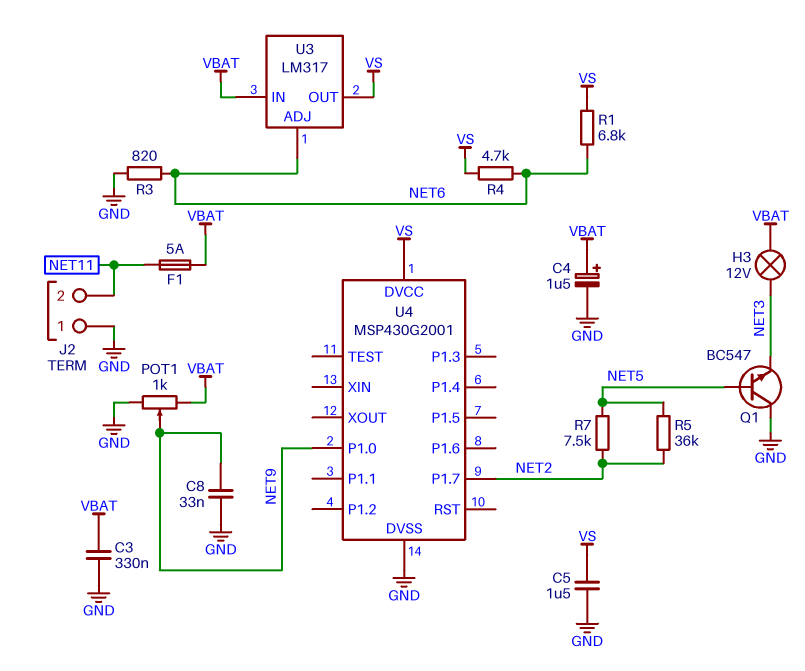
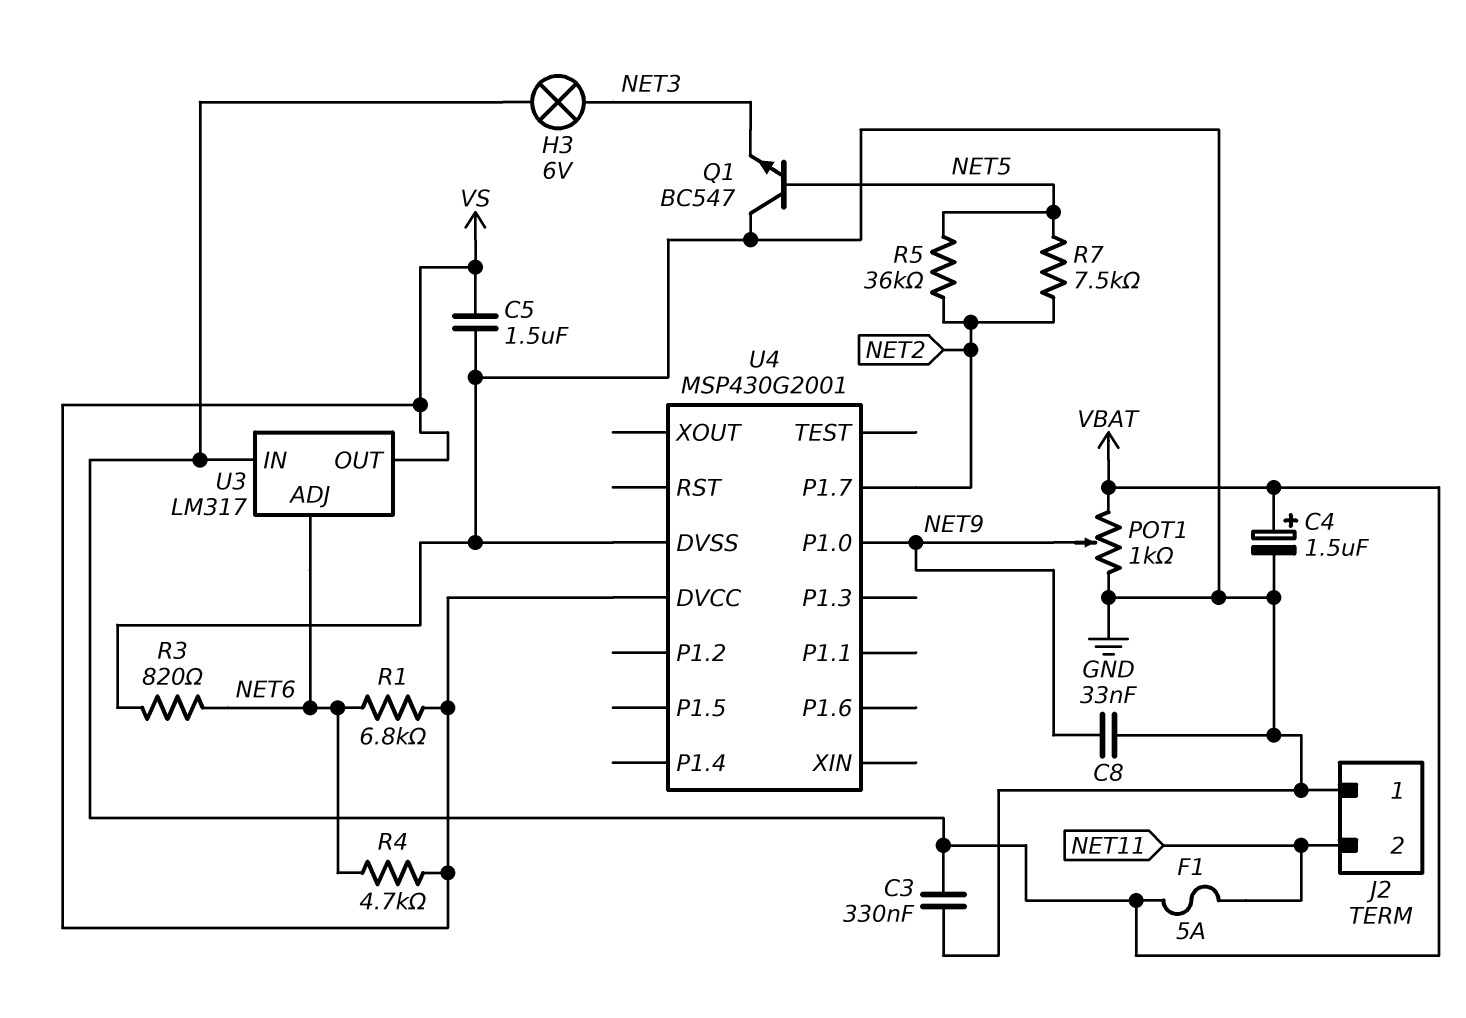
H3: lamp 12V (NET3, VBAT) -> lamp 6V (NET3, VBAT)

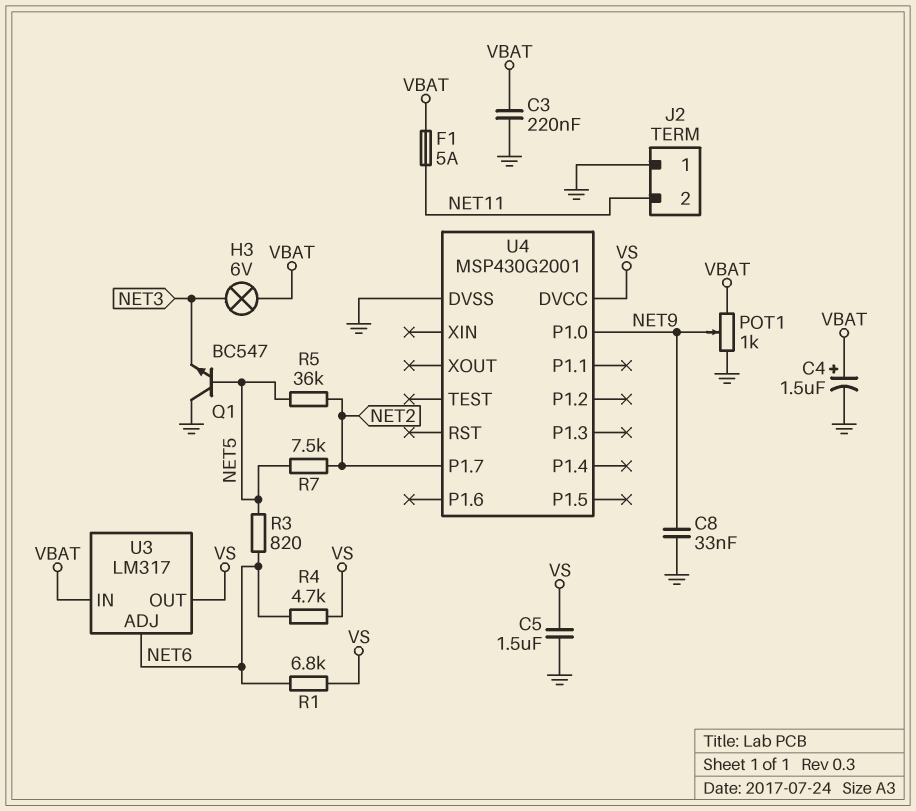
C3: 330nF (GND, VBAT) -> 220nF (GND, VBAT)
R3: 820 (GND, NET6) -> 820 (NET5, NET6)

